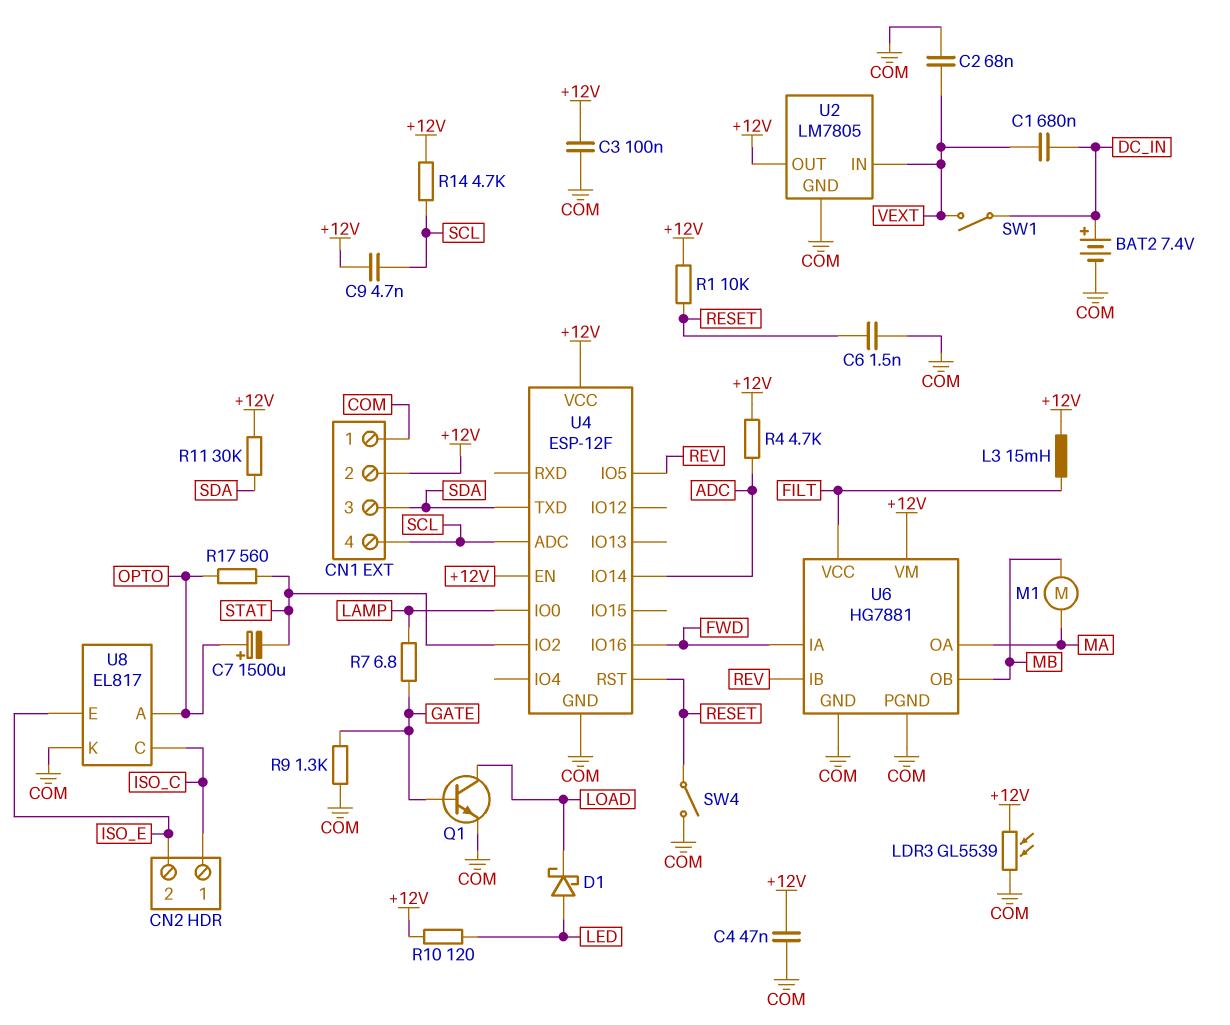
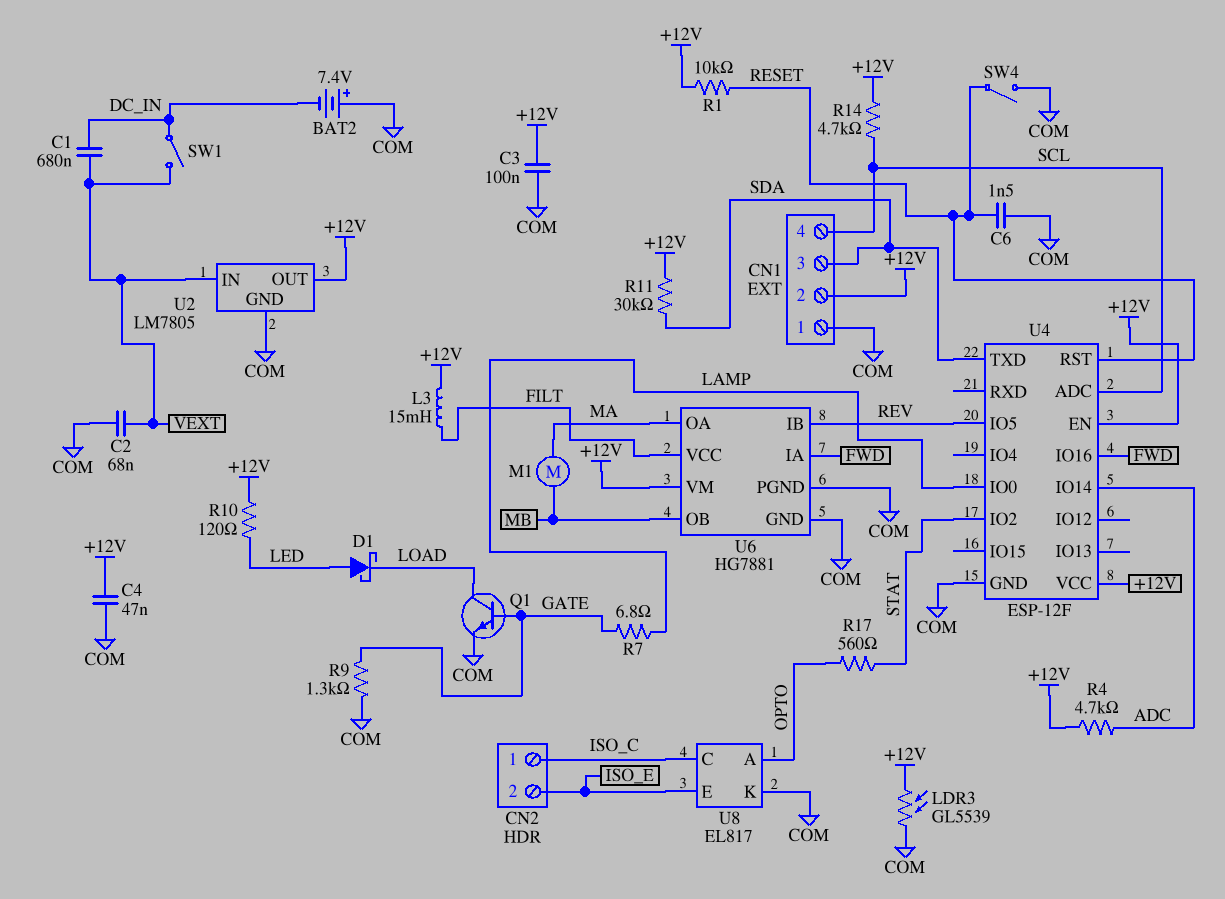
BAT2: 7.4V (plus DC_IN, minus COM) -> 7.4V (plus COM, minus DC_IN)
C7: 1500uF (plus OPTO, minus STAT) -> none
C9: 4.7nF (+12V, SCL) -> none

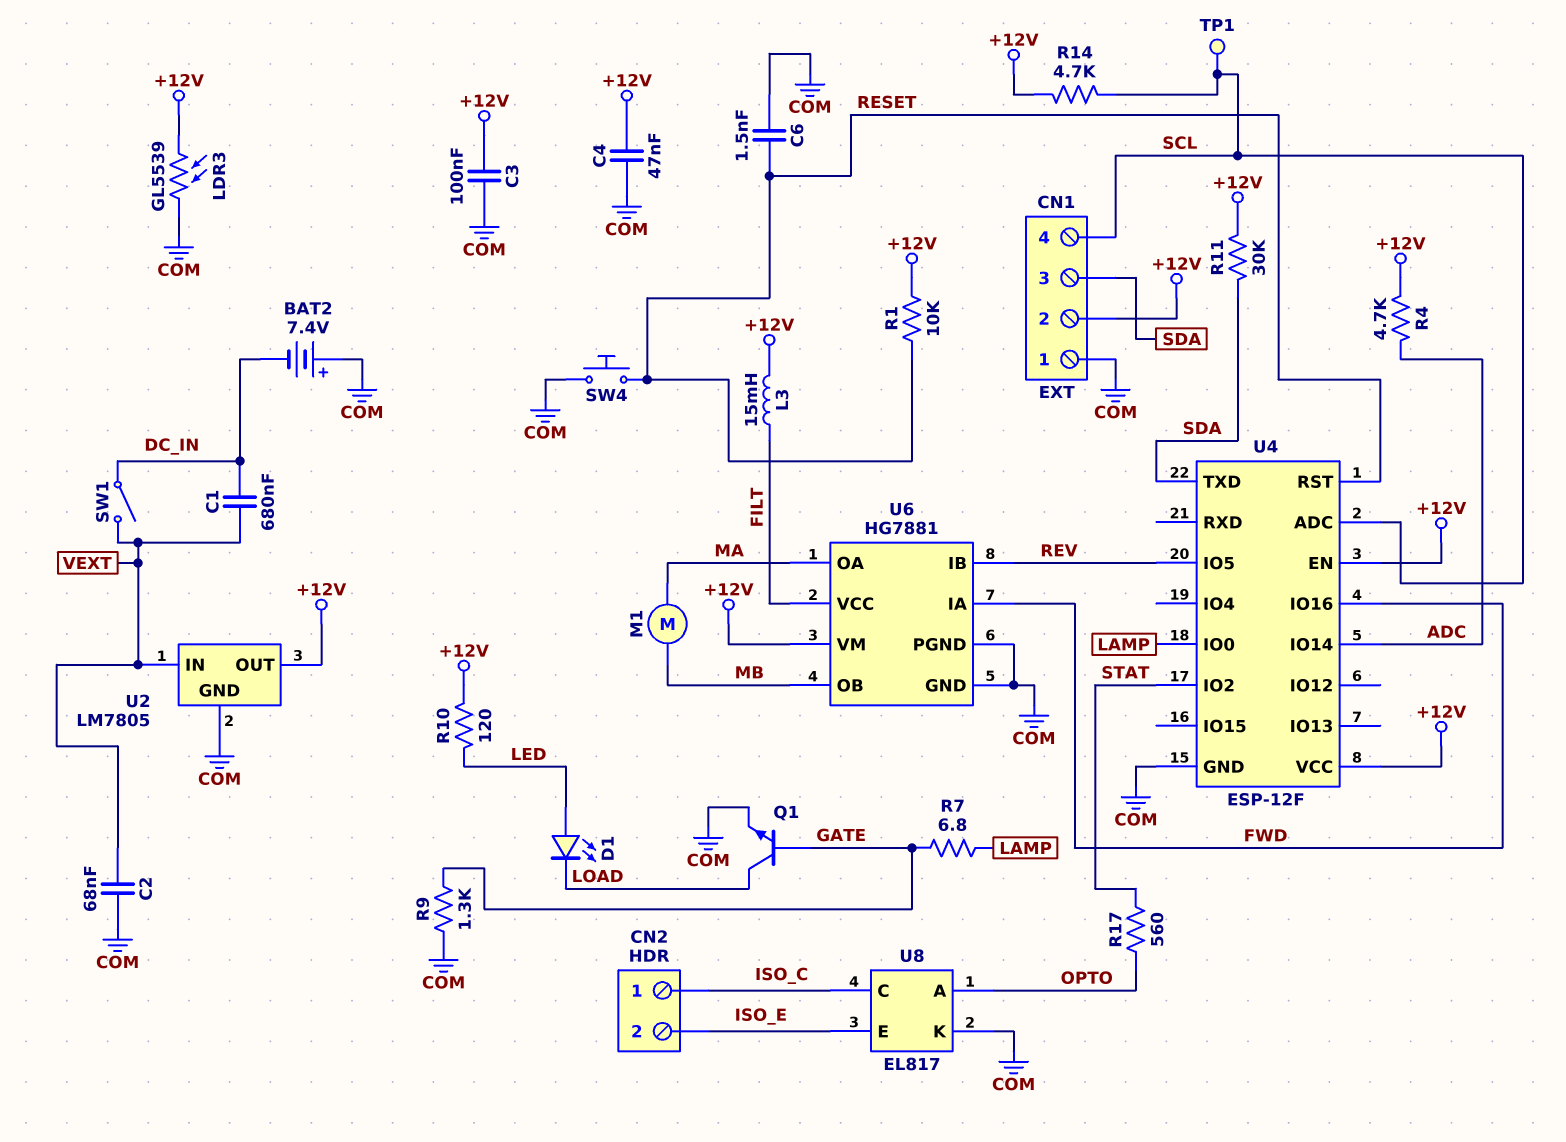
D1: schottky (A LED, K LOAD) -> LED (A LED, K LOAD)
SW4: switch (COM, RESET) -> button (COM, RESET)
TP1: none -> test point (SCL)

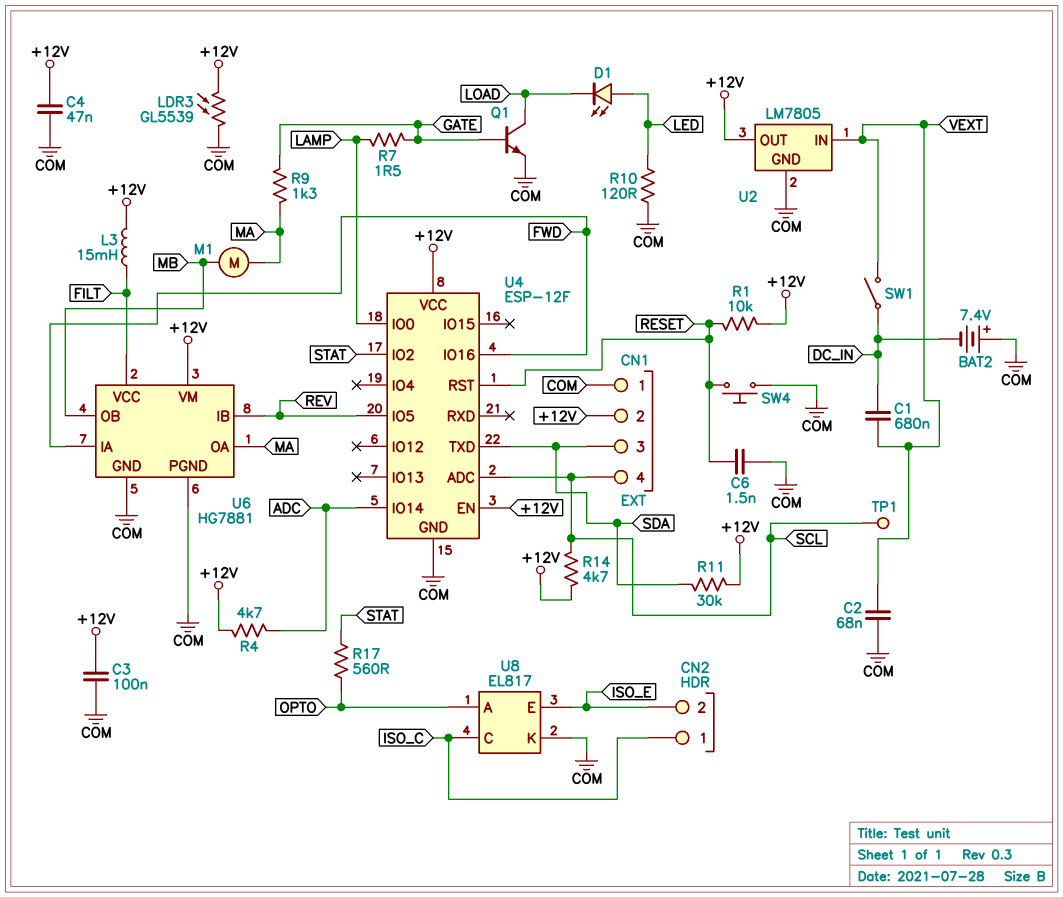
R7: 6.8 (GATE, LAMP) -> 1.5 (GATE, LAMP)
R9: 1.3k (COM, GATE) -> 1.3k (GATE, MA)
R10: 120 (+12V, LED) -> 120 (COM, LED)

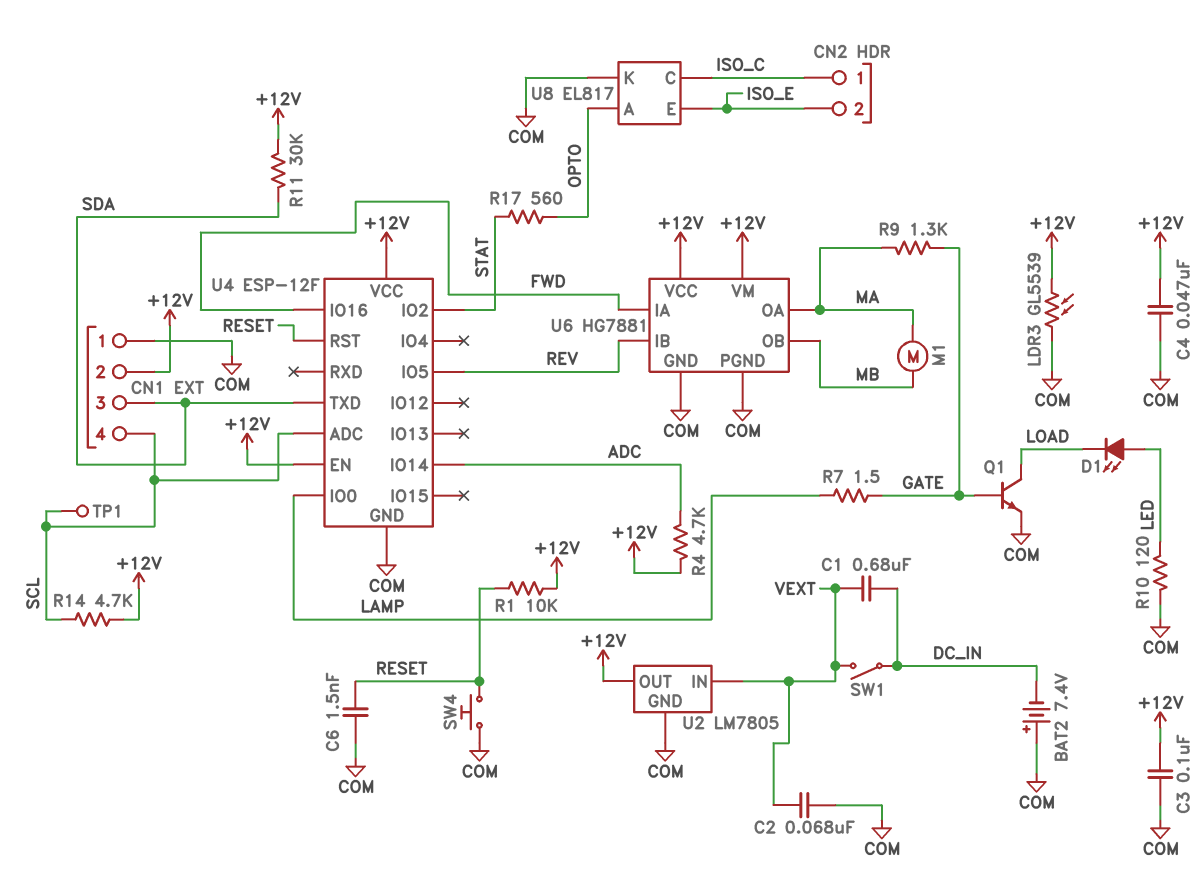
L3: 15mH (+12V, FILT) -> none
U6 pin VCC: FILT -> +12V

